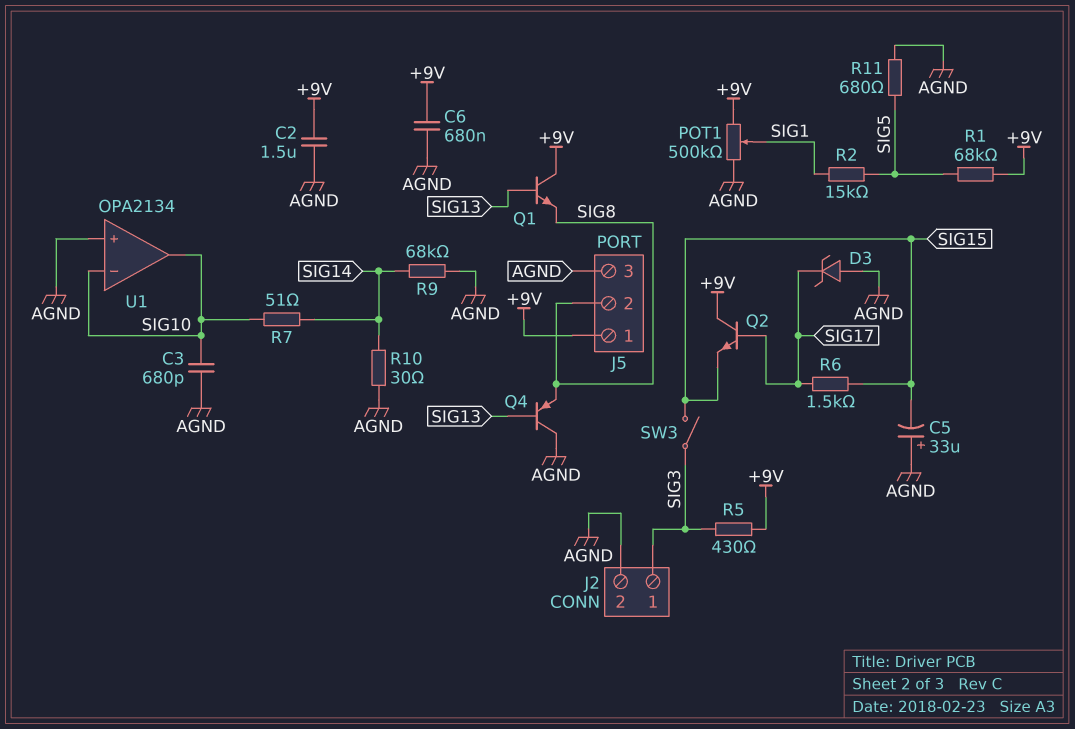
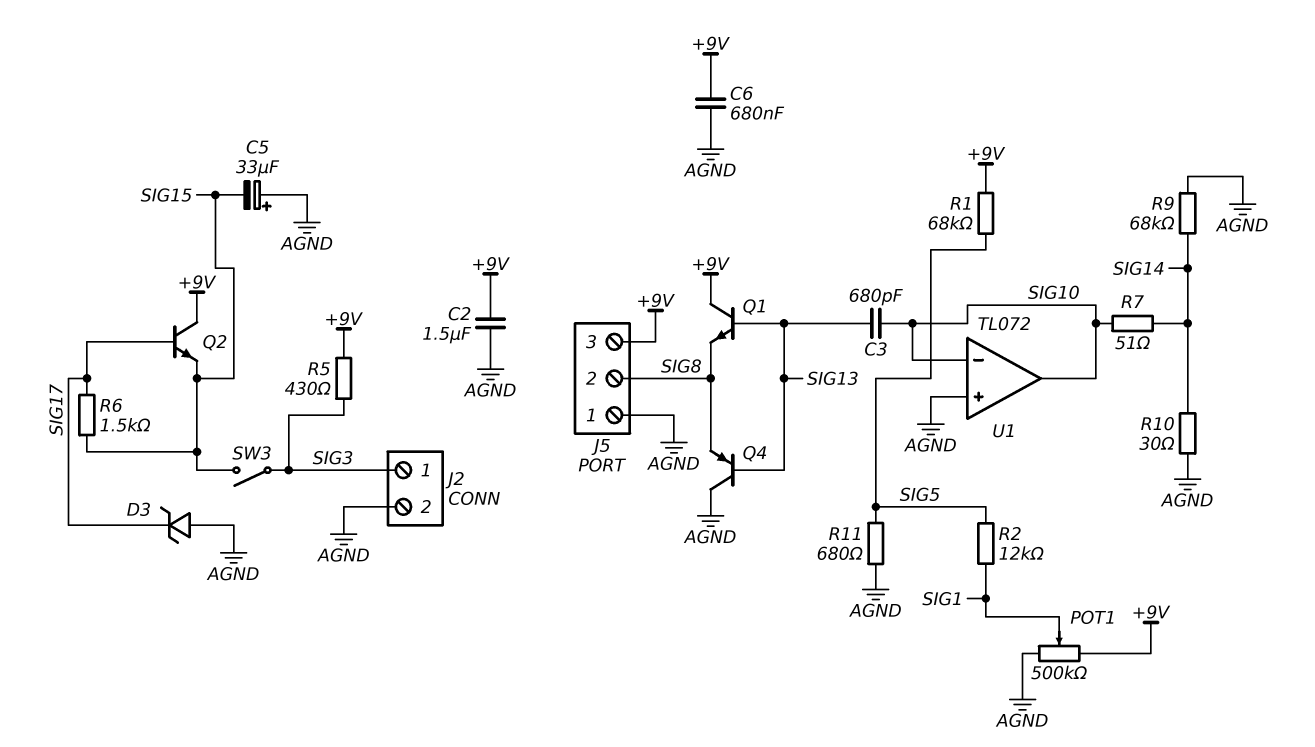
C3: 680pF (AGND, SIG10) -> 680pF (SIG10, SIG13)
J5 pin 1: +9V -> AGND
J5 pin 3: AGND -> +9V
R2: 15k (SIG1, SIG5) -> 12k (SIG1, SIG5)
U1: OPA2134 -> TL072

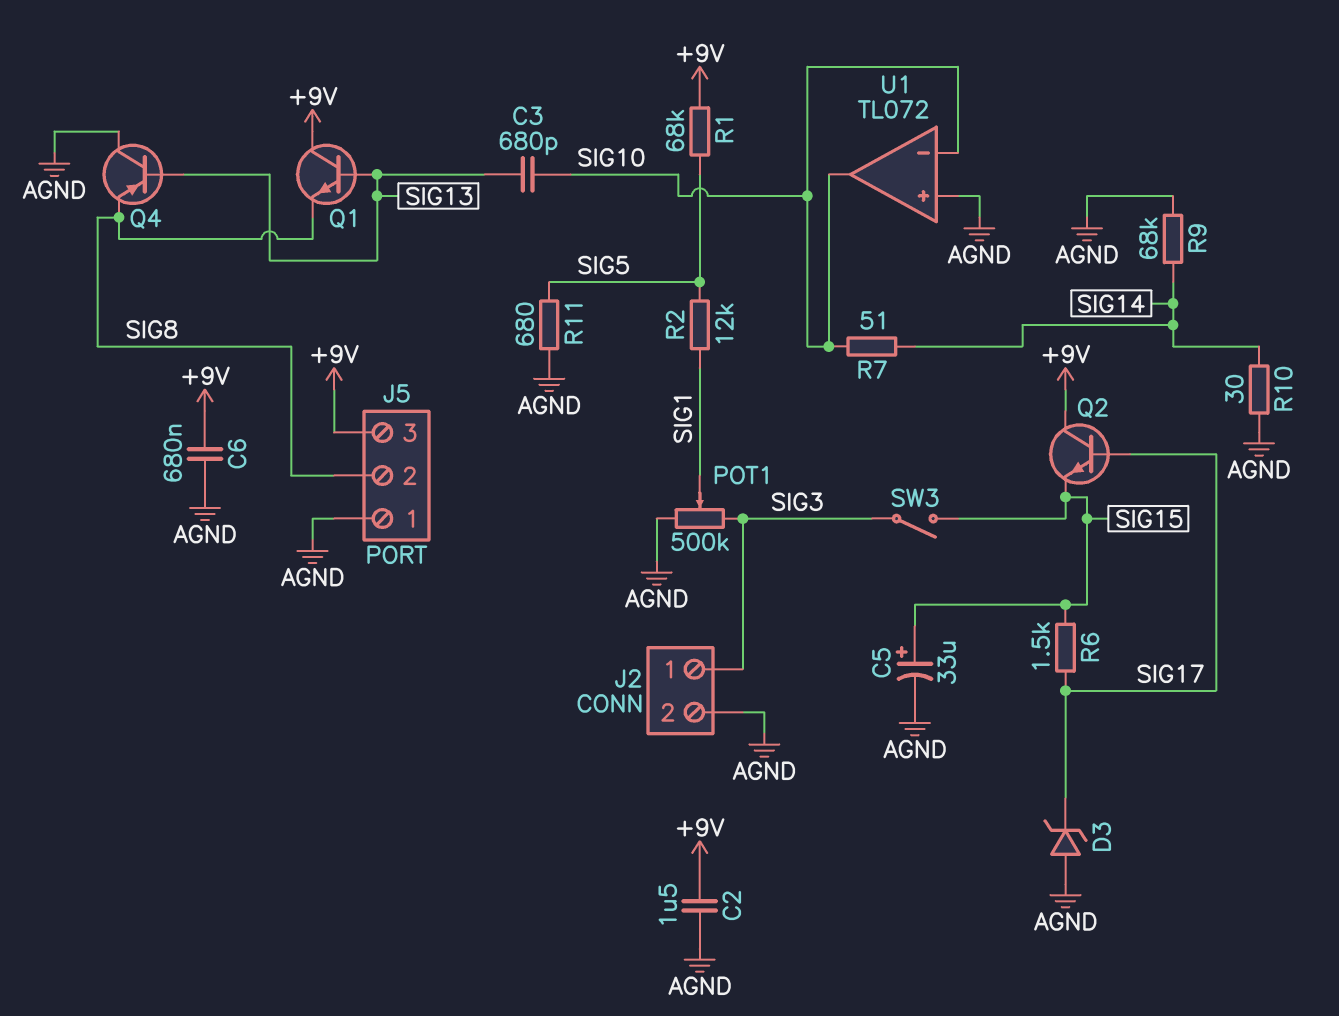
C5: 33uF (plus AGND, minus SIG15) -> 33uF (plus SIG15, minus AGND)
POT1: 500k (+9V, AGND, wiper SIG1) -> 500k (AGND, SIG3, wiper SIG1)
R5: 430 (+9V, SIG3) -> none

